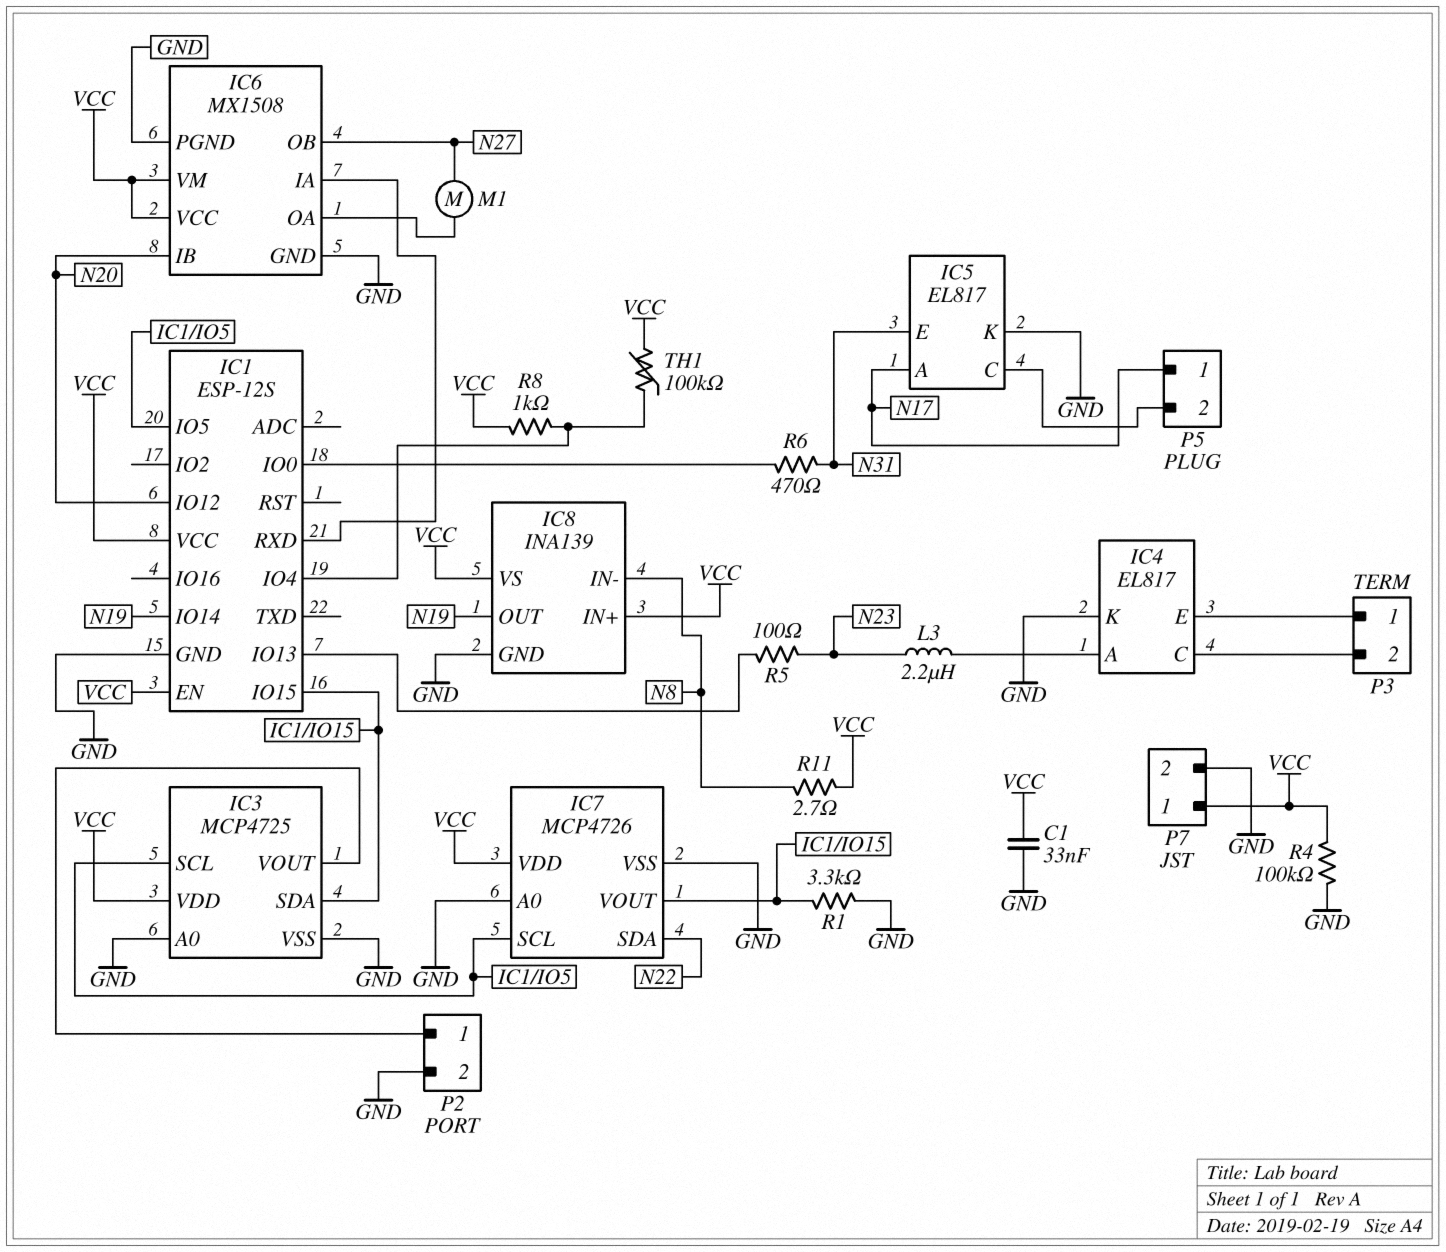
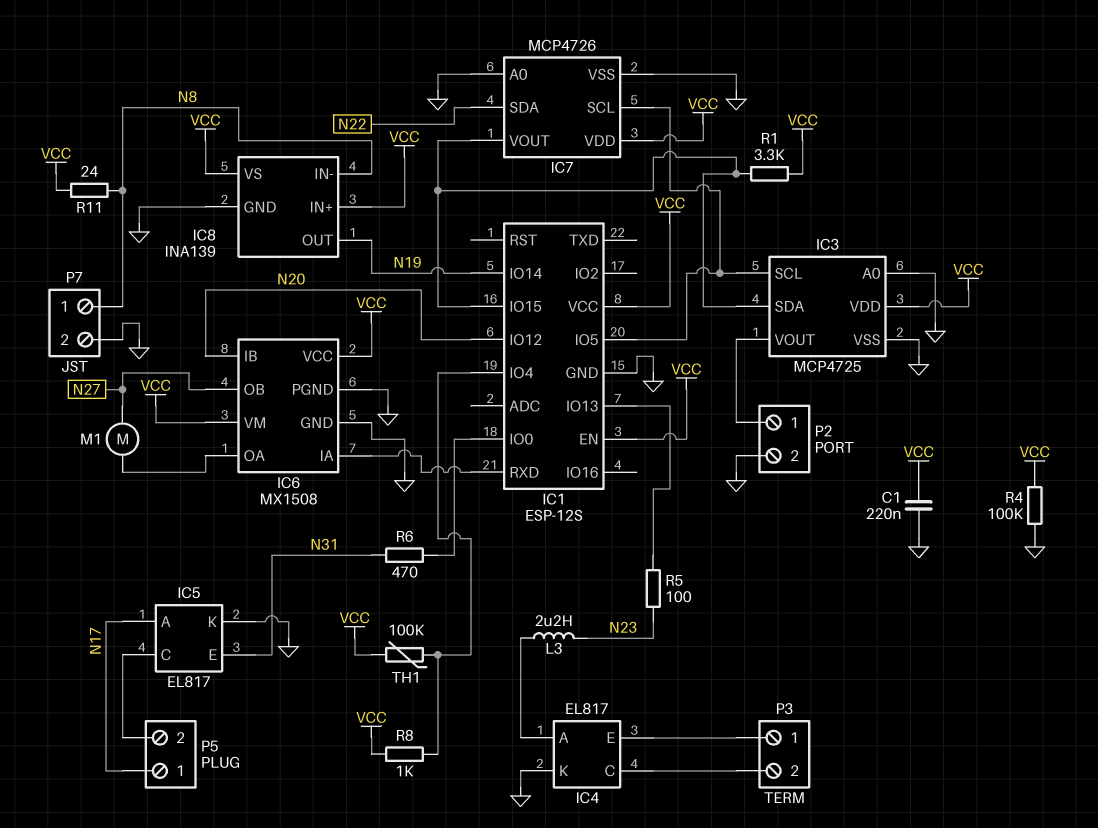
C1: 33nF (GND, VCC) -> 220nF (GND, VCC)
P7 pin 1: VCC -> N8
R1: 3.3k (GND, IC1/IO15) -> 3.3k (IC1/IO15, VCC)
R11: 2.7 (N8, VCC) -> 24 (N8, VCC)

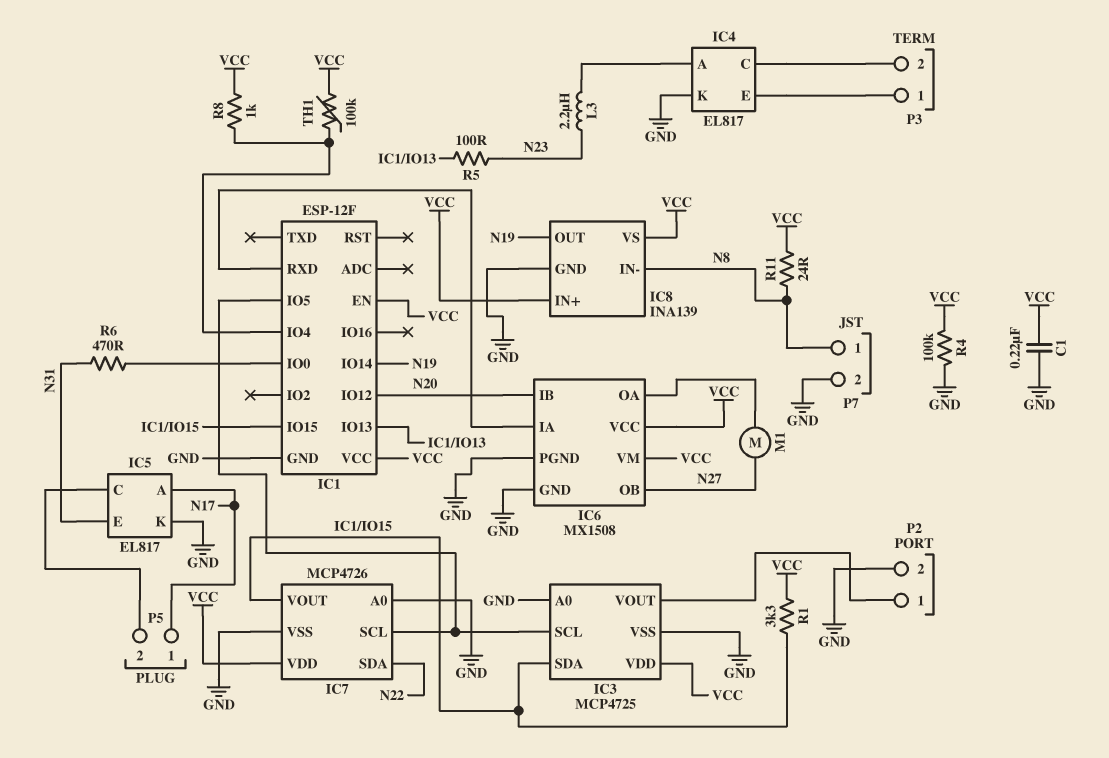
IC1: ESP-12S -> ESP-12F

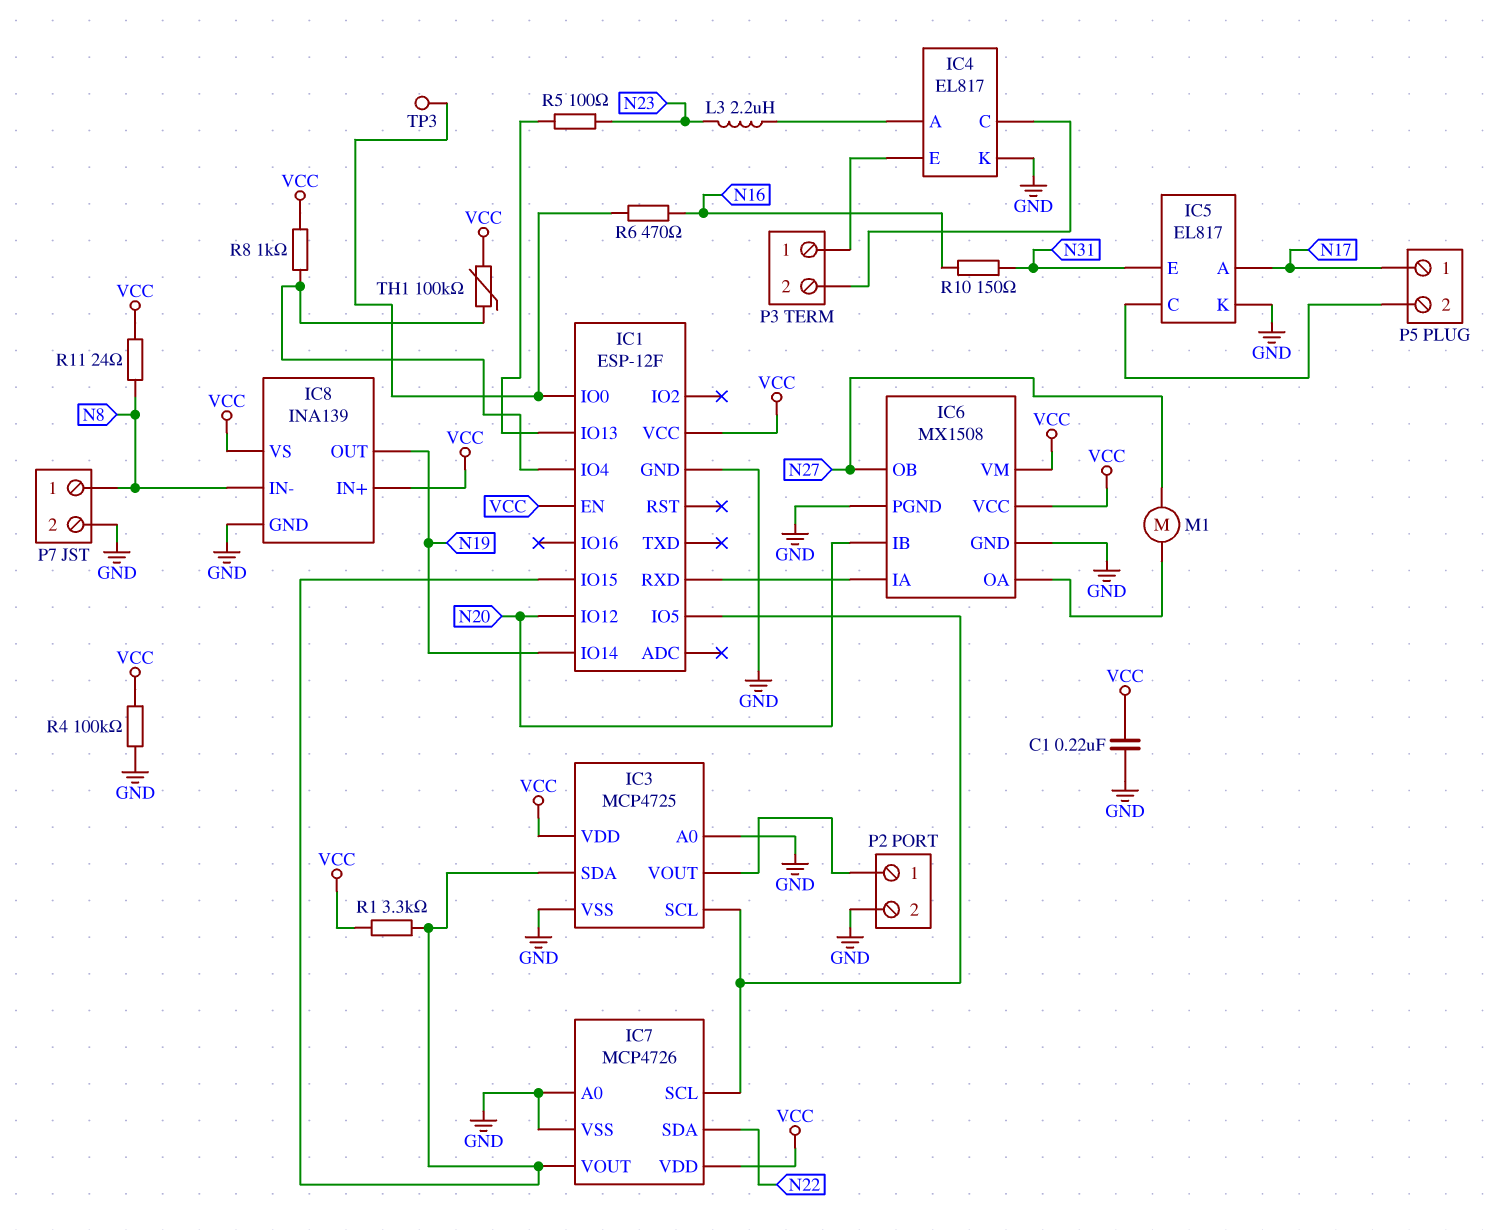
R6: 470 (IC1/IO0, N31) -> 470 (IC1/IO0, N16)
R10: none -> 150 (N16, N31)
TP3: none -> test point (IC1/IO0)

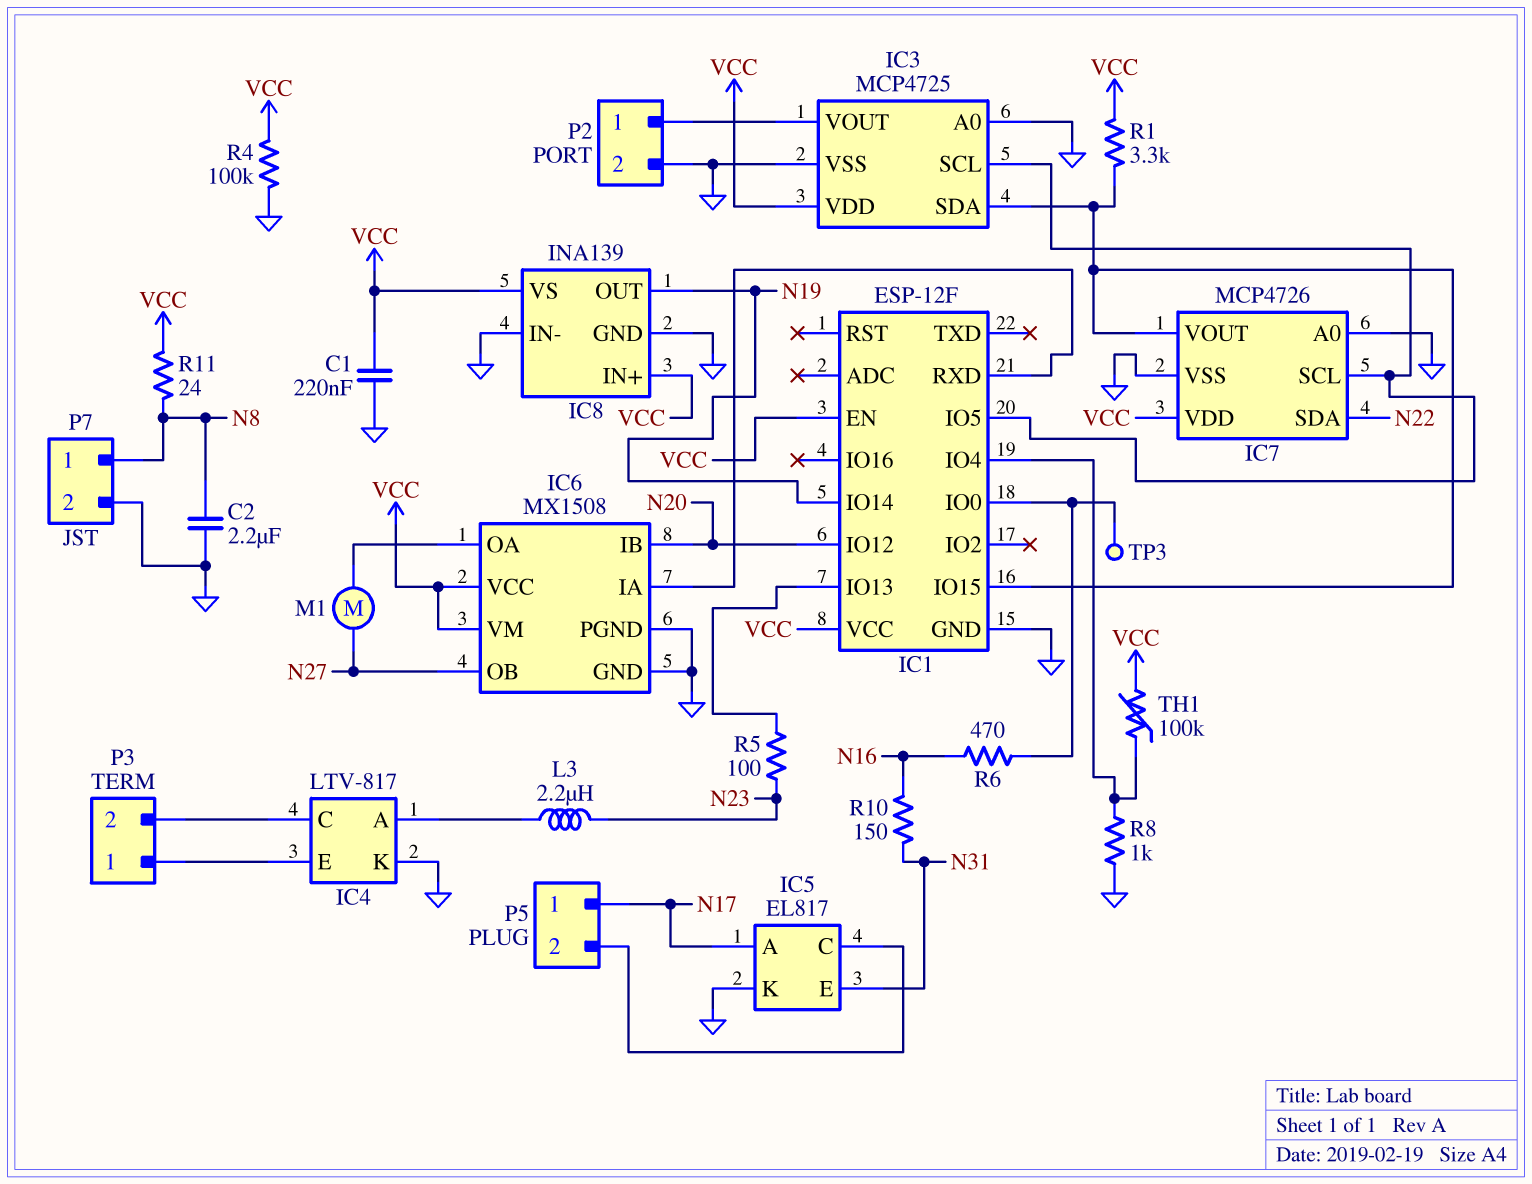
C2: none -> 2.2uF (GND, N8)
IC4: EL817 -> LTV-817
IC8 pin IN-: N8 -> GND
R8: 1k (IC1/IO4, VCC) -> 1k (GND, IC1/IO4)

